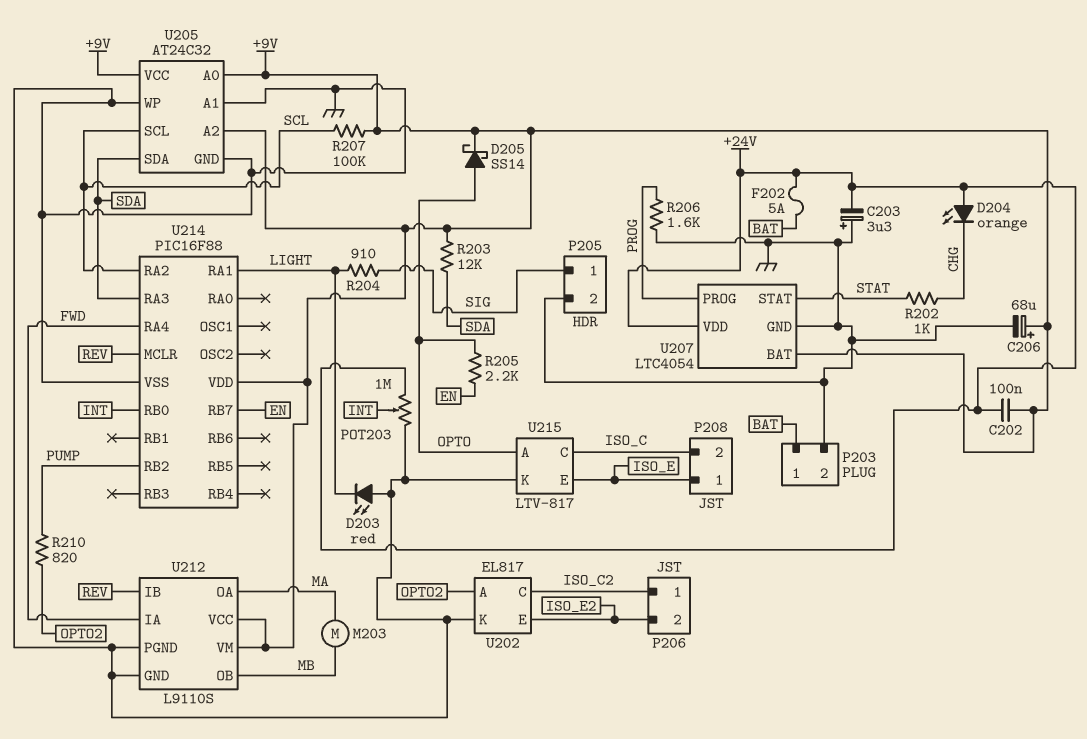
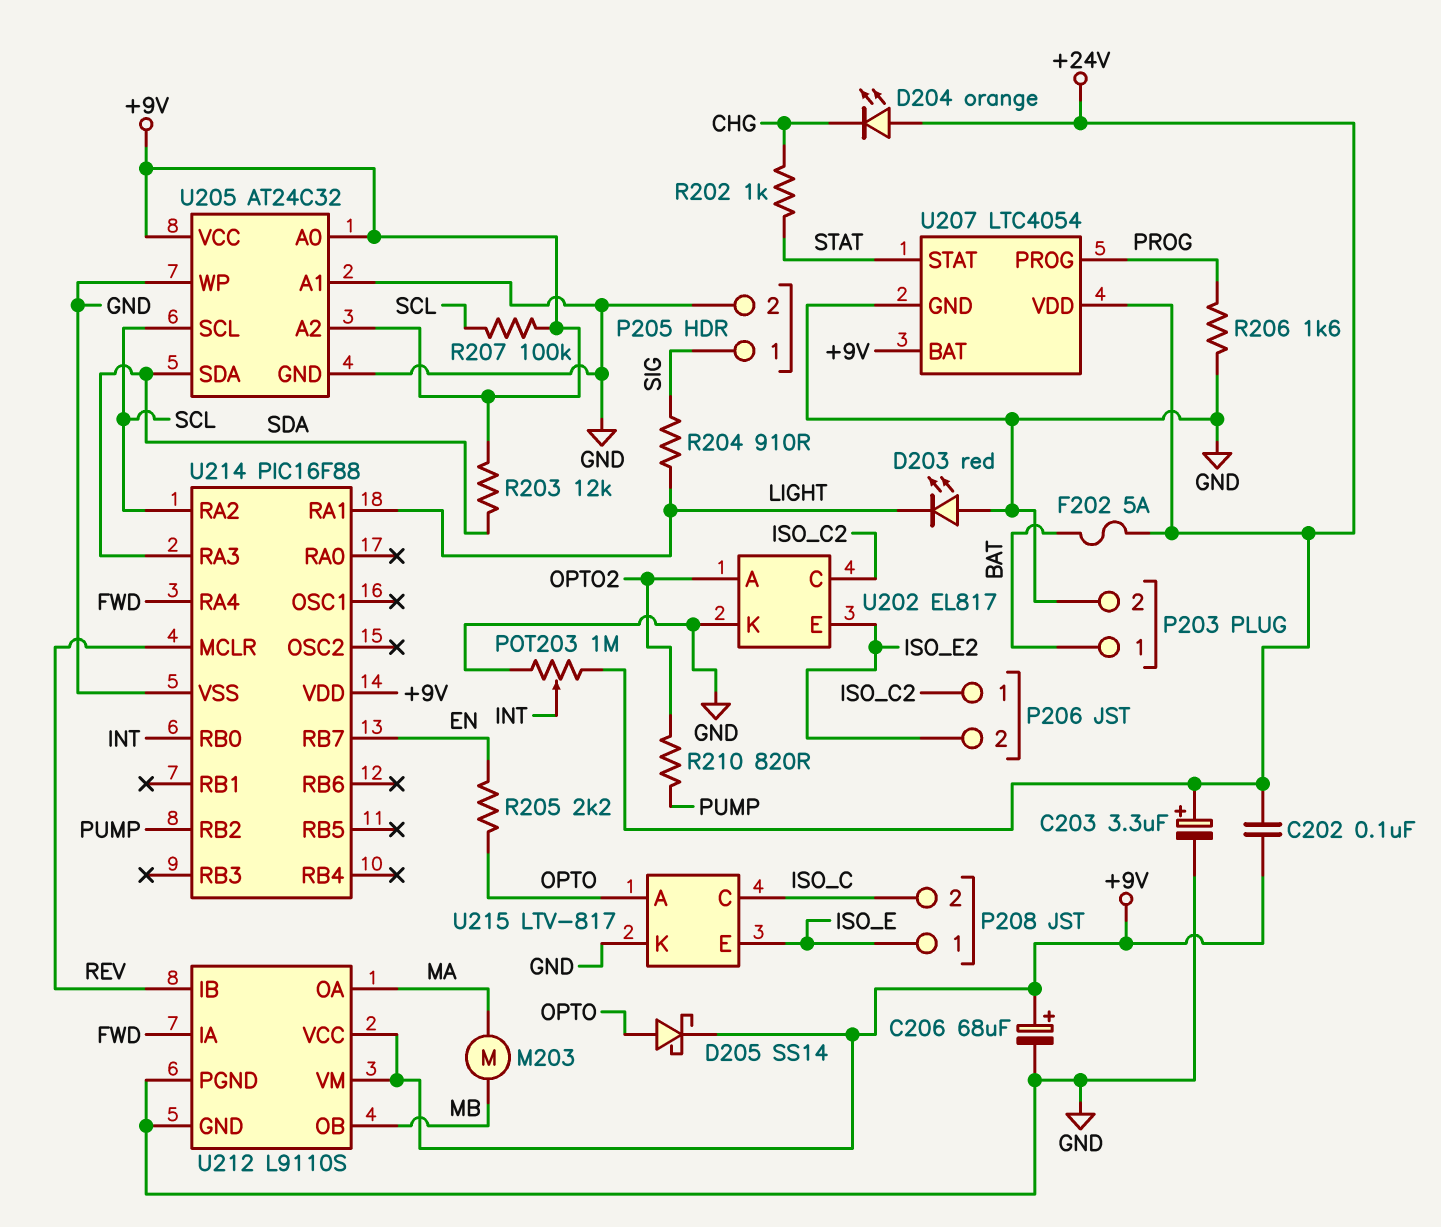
C203: 3.3uF (plus GND, minus +24V) -> 3.3uF (plus +24V, minus GND)

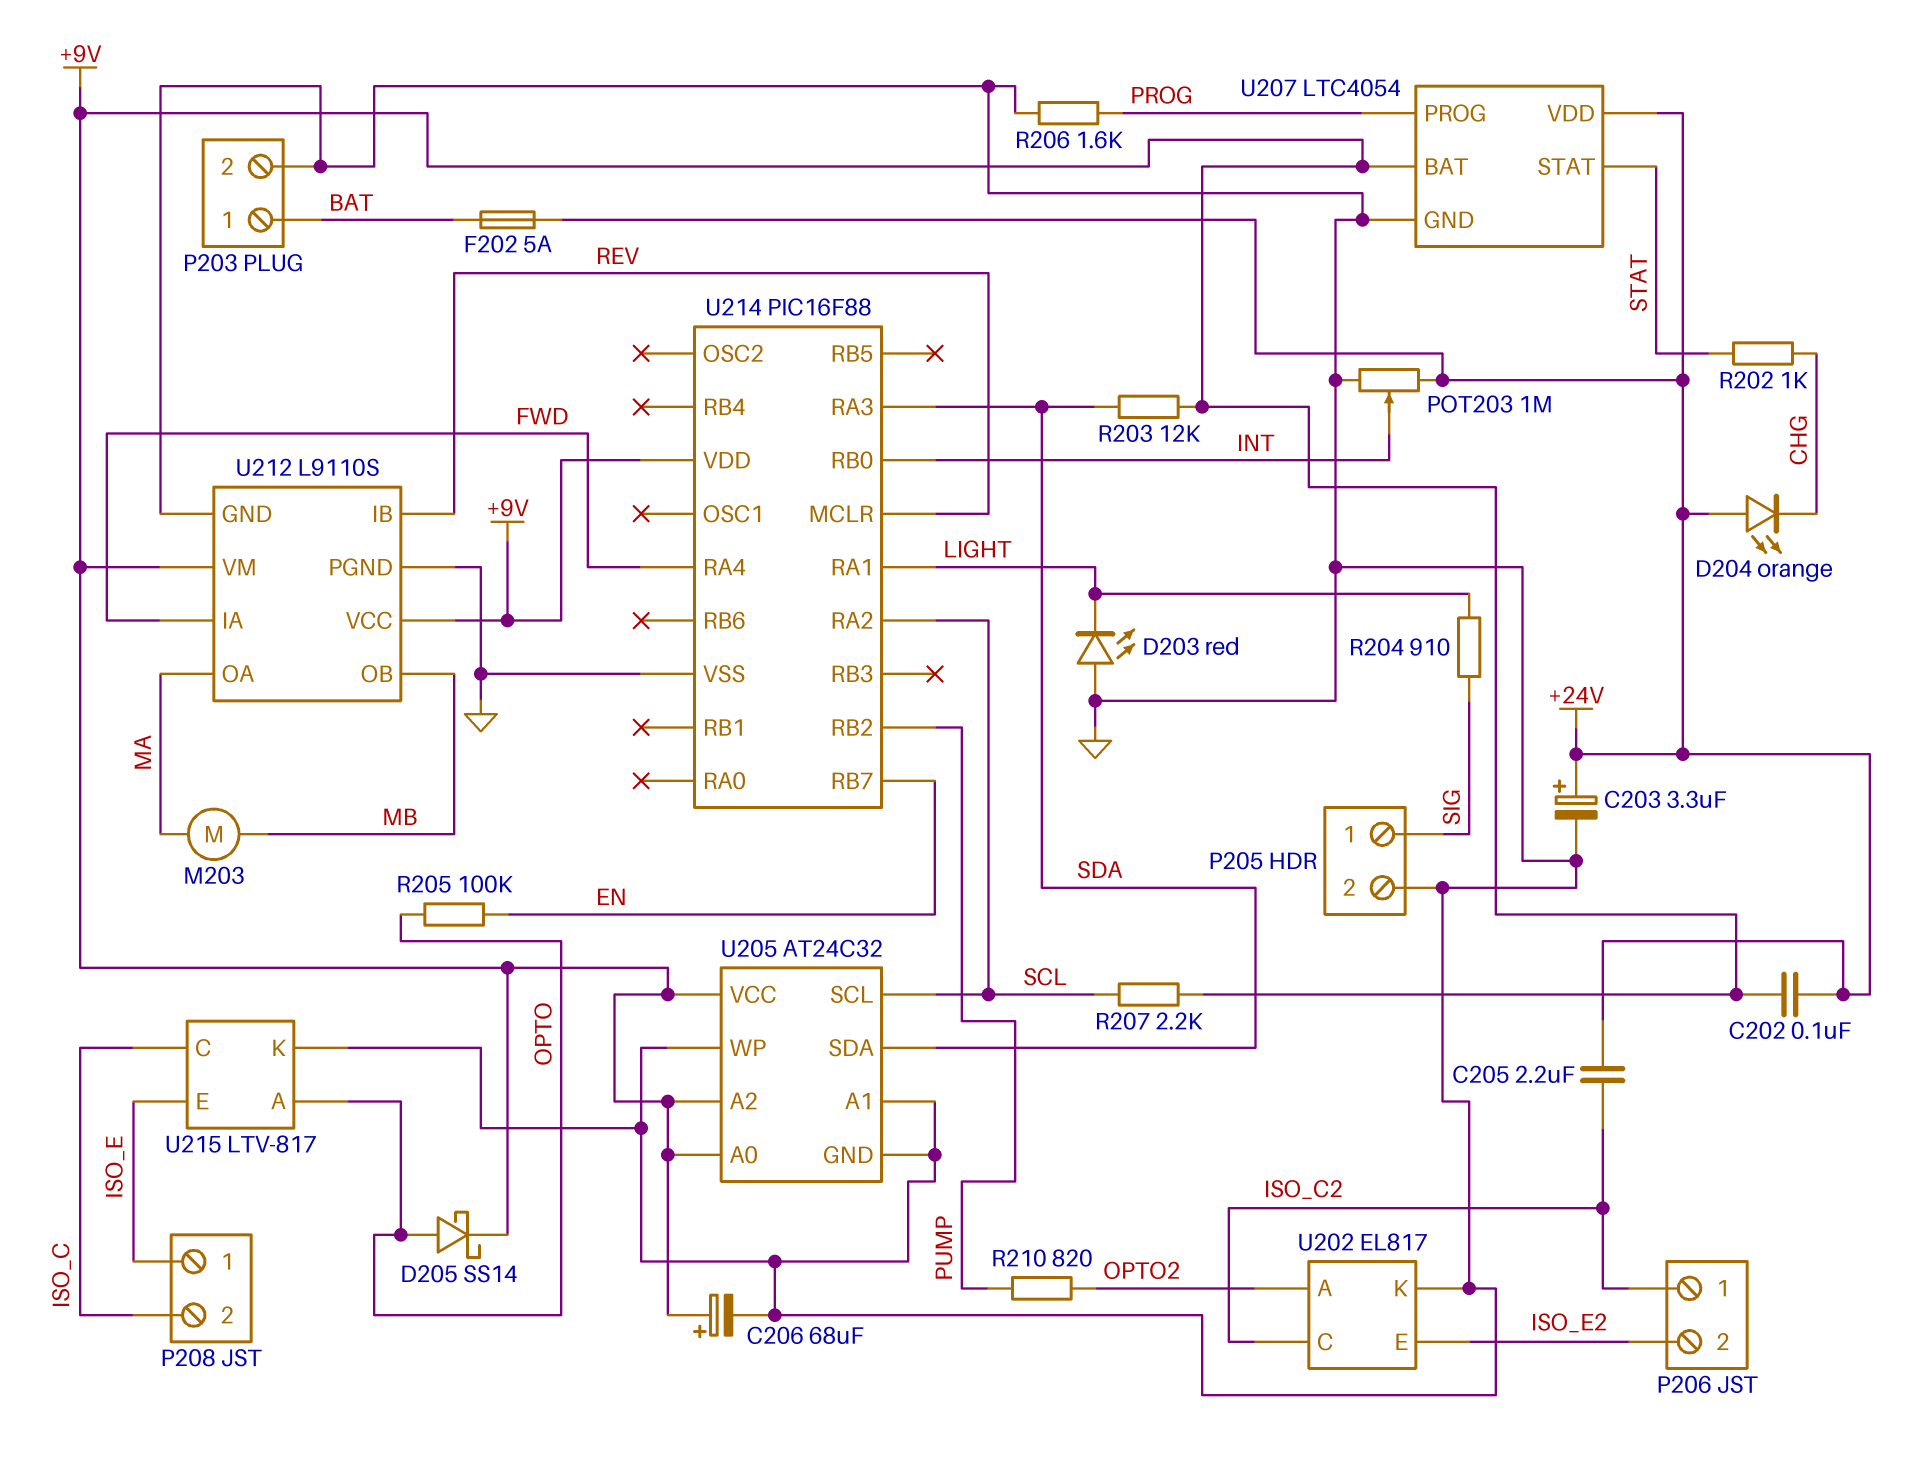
C205: none -> 2.2uF (+24V, ISO_C2)
R205: 2.2k (EN, OPTO) -> 100k (EN, OPTO)
R207: 100k (+9V, SCL) -> 2.2k (+9V, SCL)

